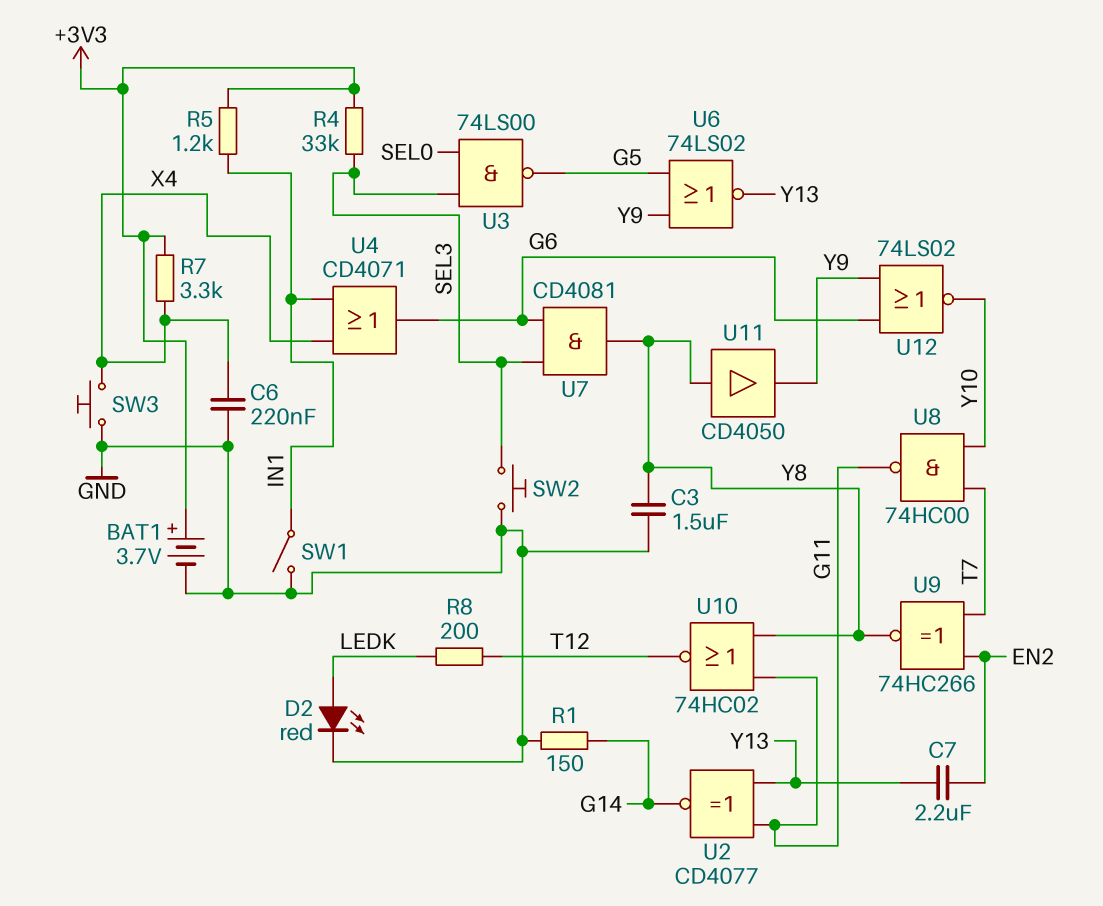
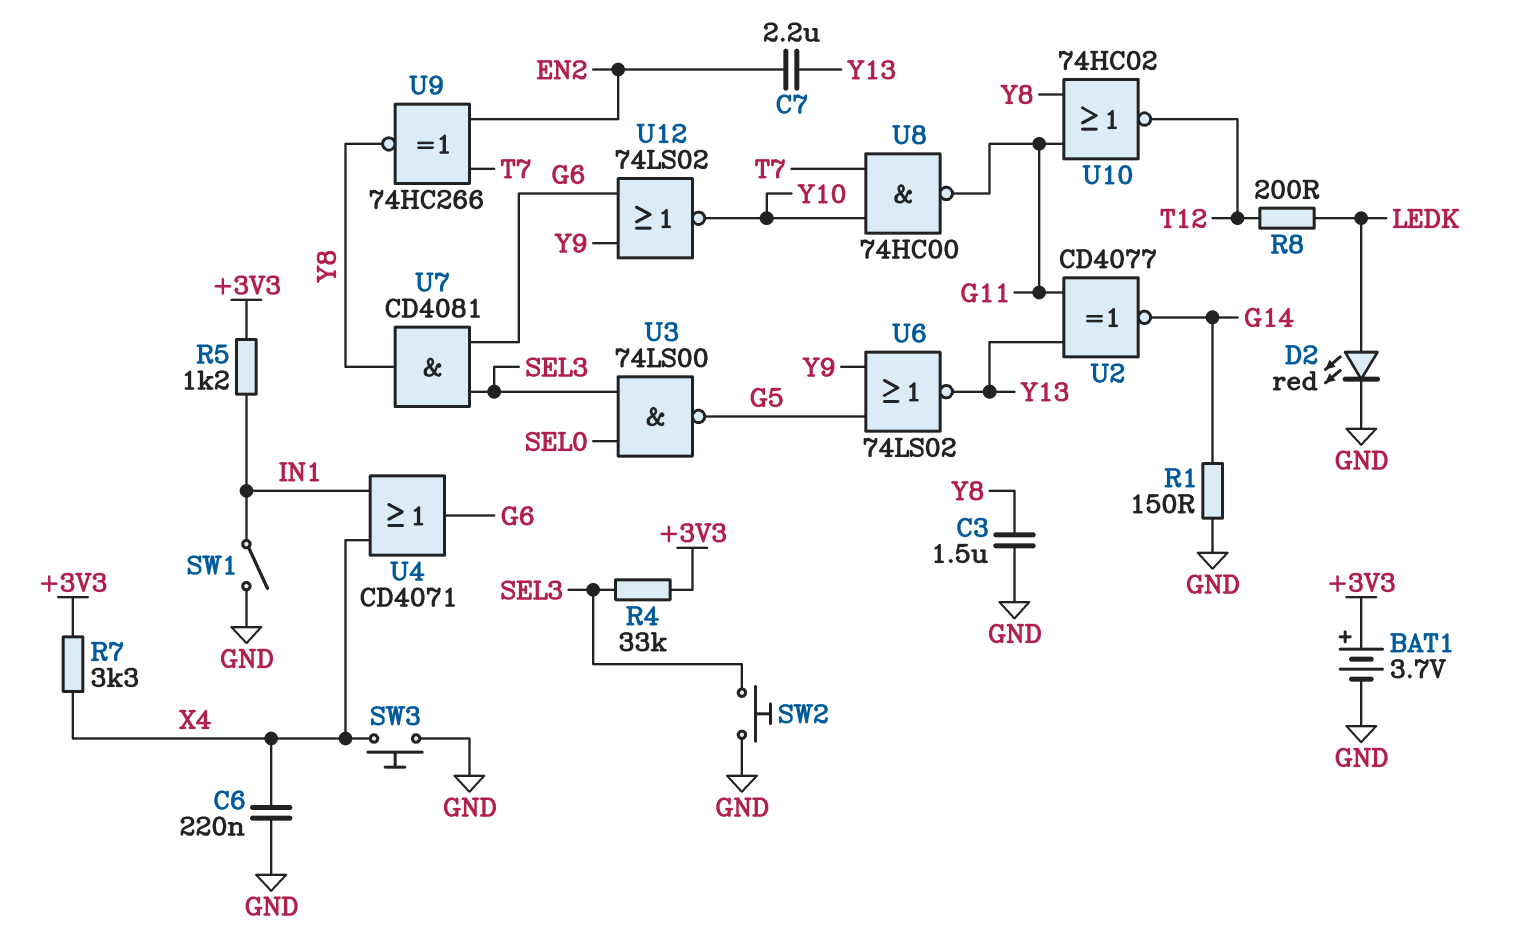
U11: buffer CD4050 (in Y8, out Y9) -> none

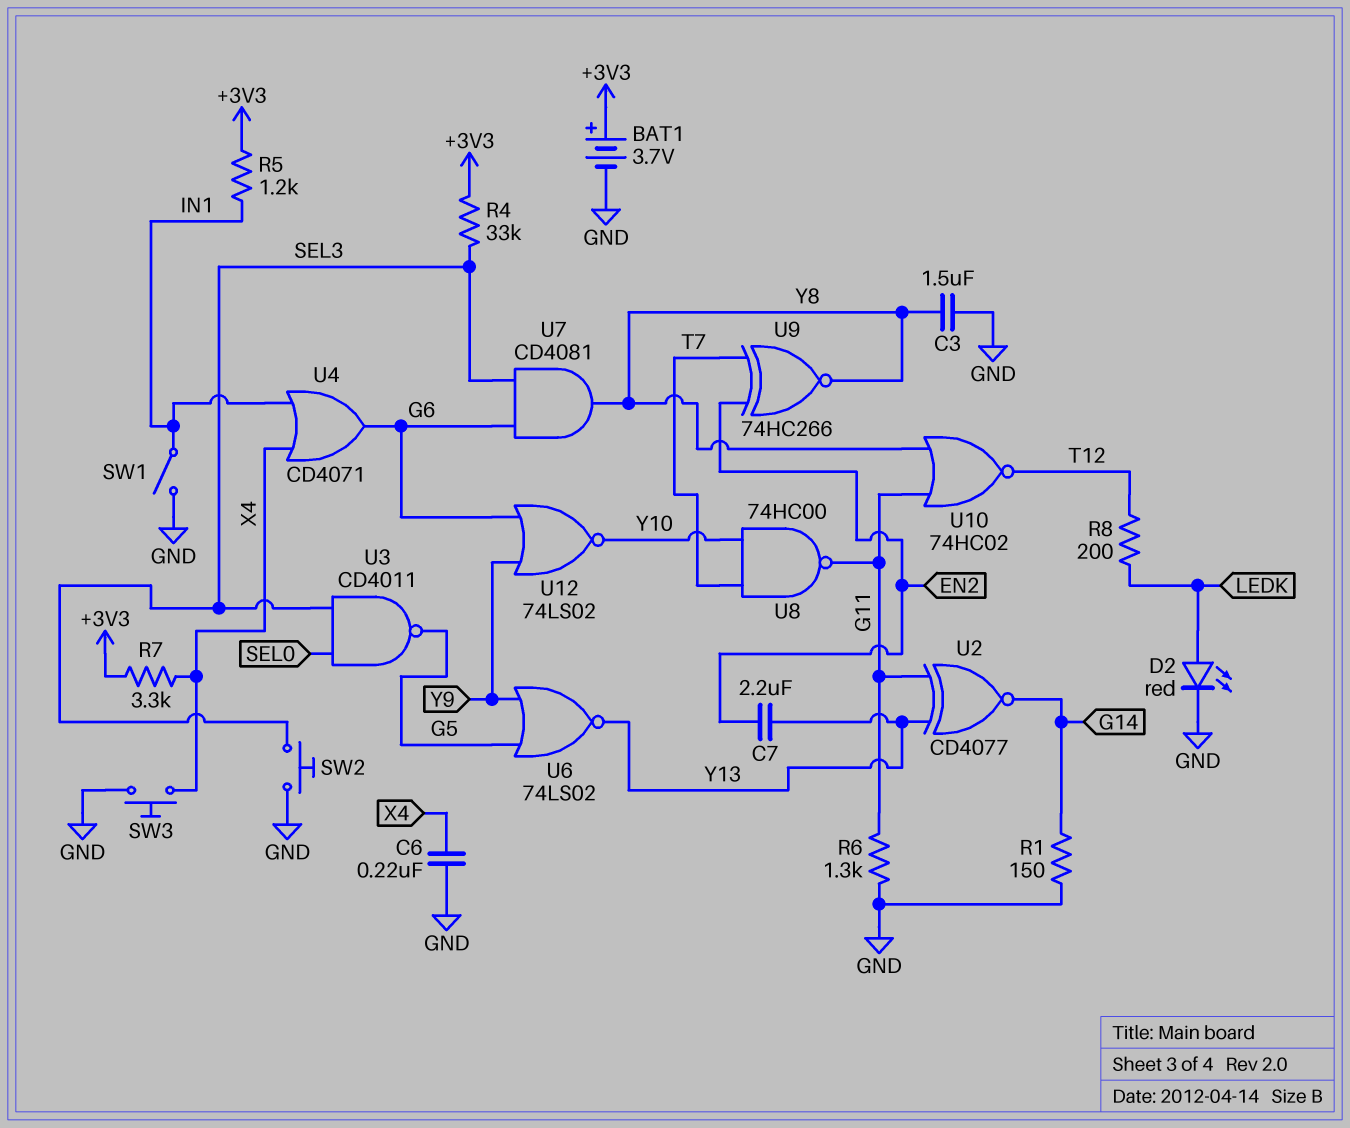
R6: none -> 1.3k (G11, GND)
U3: NAND 74LS00 (in SEL0, in SEL3, out G5) -> NAND CD4011 (in SEL0, in SEL3, out G5)

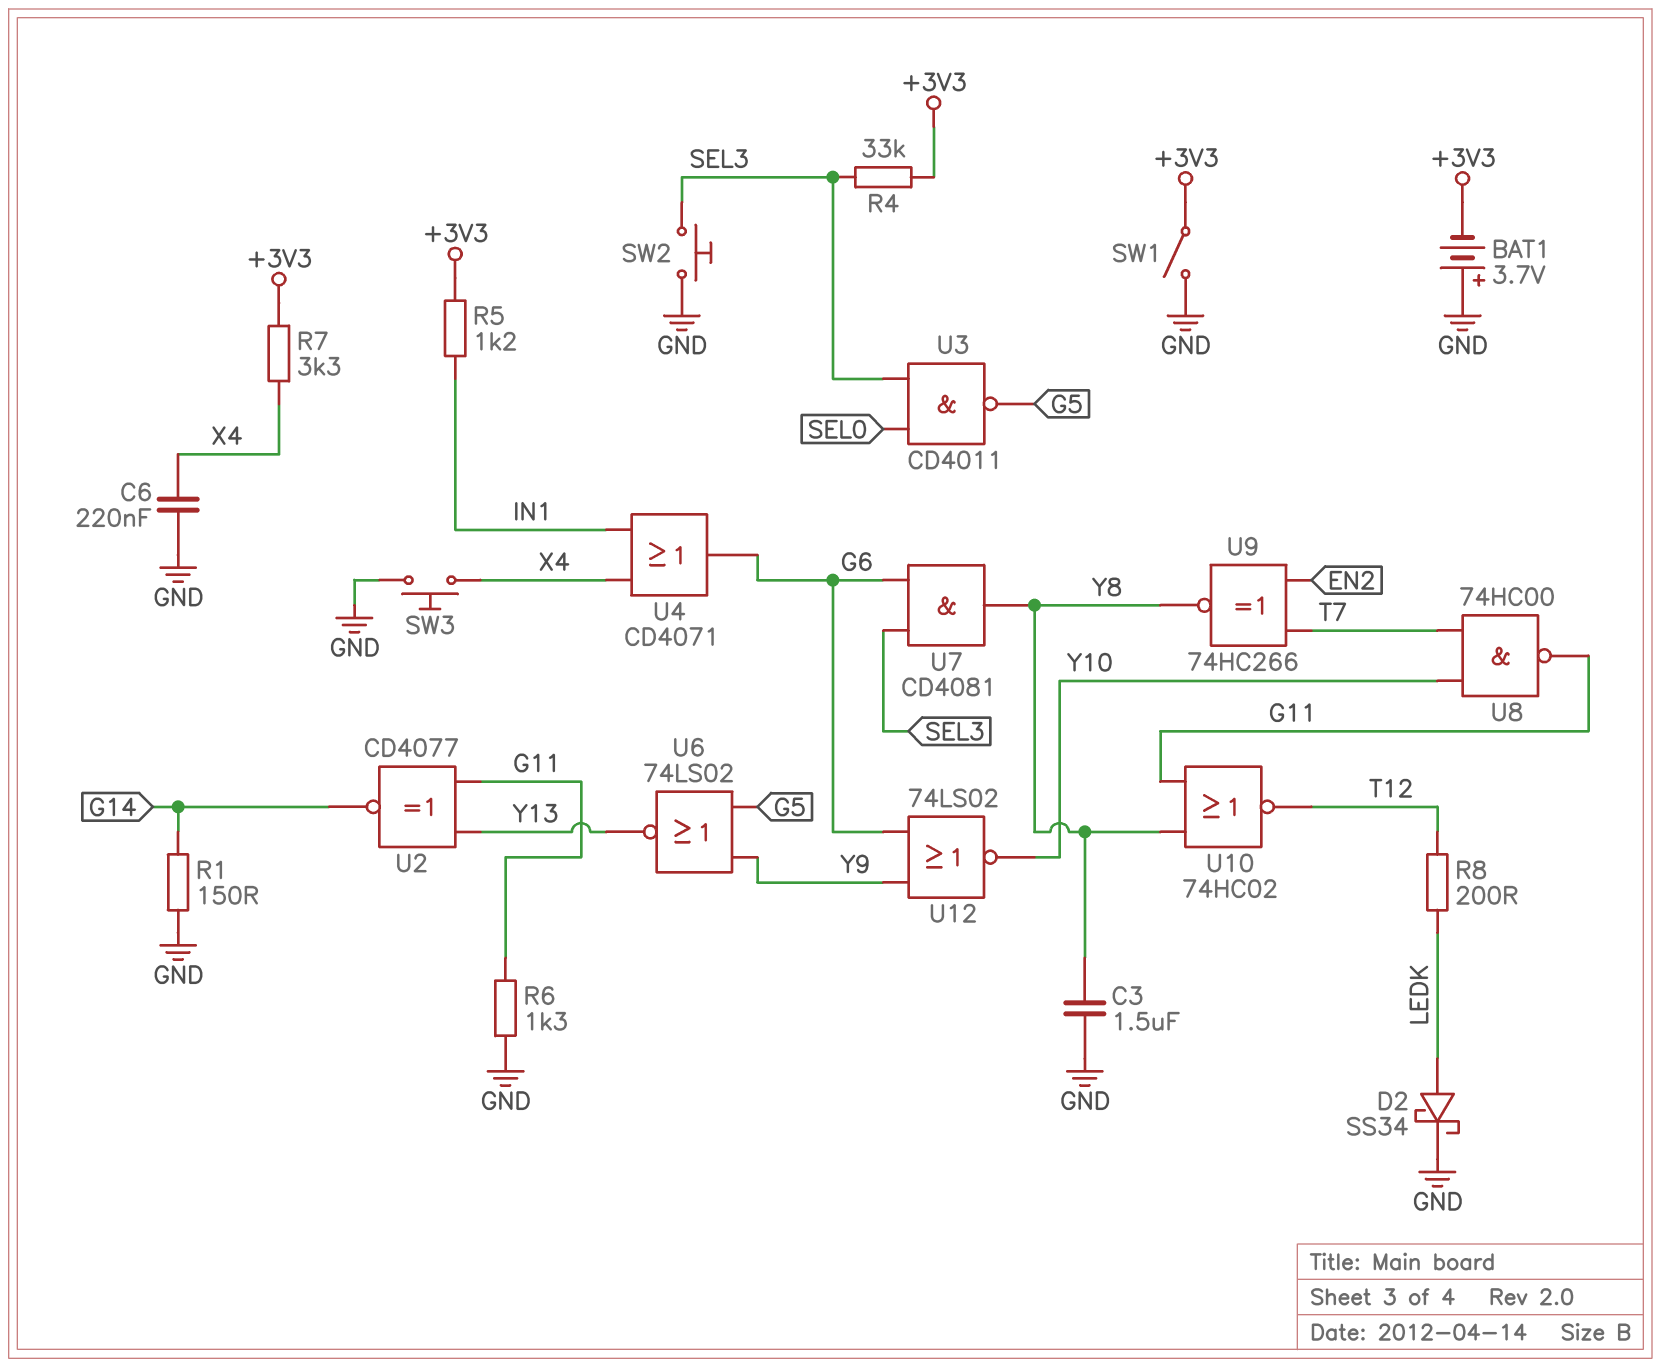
BAT1: 3.7V (plus +3V3, minus GND) -> 3.7V (plus GND, minus +3V3)
C7: 2.2uF (EN2, Y13) -> none
D2: LED red (A LEDK, K GND) -> schottky SS34 (A LEDK, K GND)
SW1: switch (GND, IN1) -> switch (+3V3, GND)

